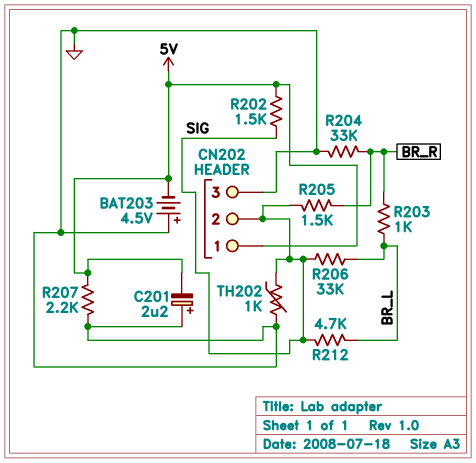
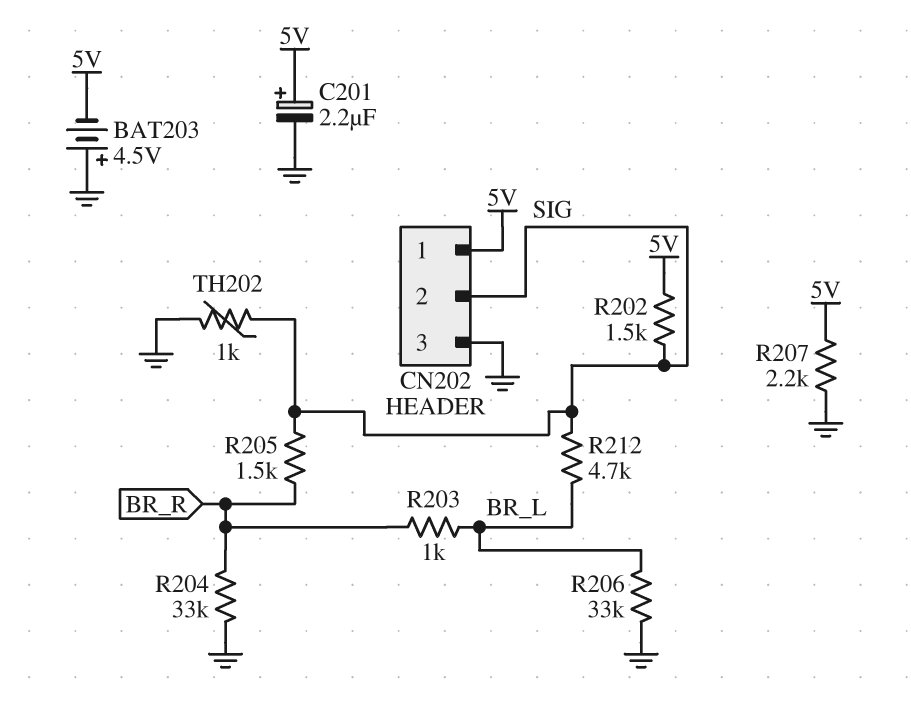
C201: 2.2uF (plus GND, minus 5V) -> 2.2uF (plus 5V, minus GND)
R206: 33k (BR_L, SIG) -> 33k (BR_L, GND)

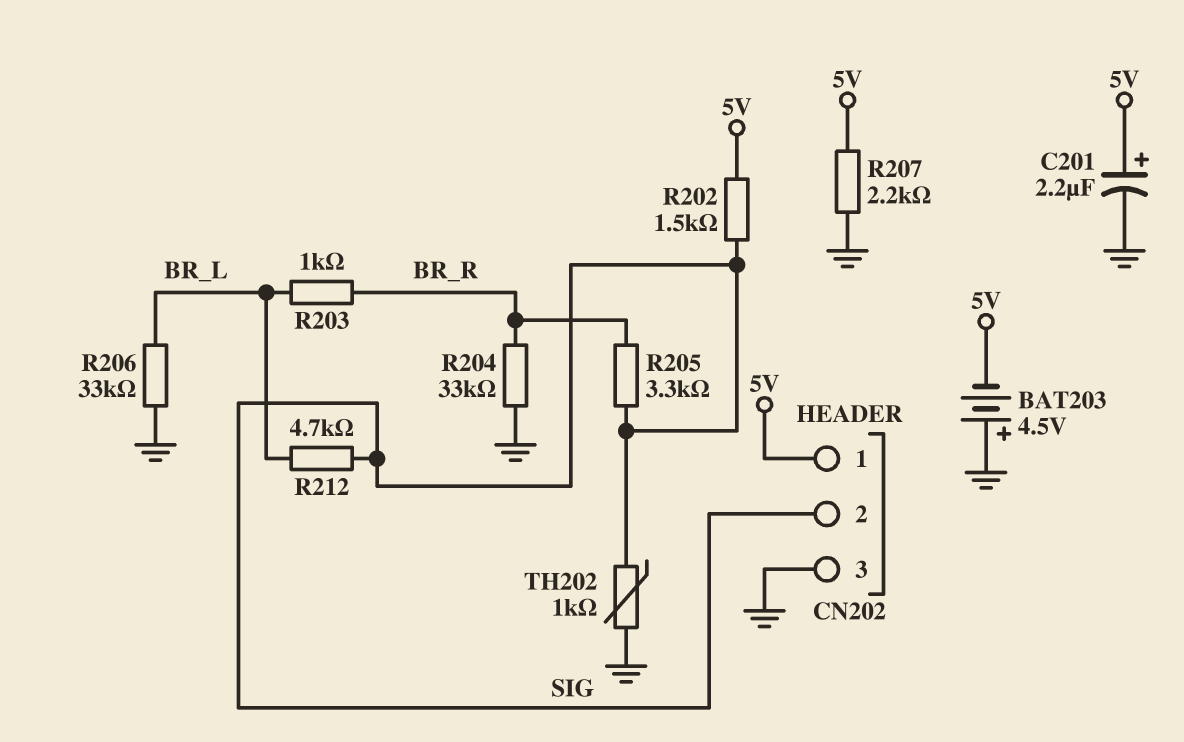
R205: 1.5k (BR_R, SIG) -> 3.3k (BR_R, SIG)

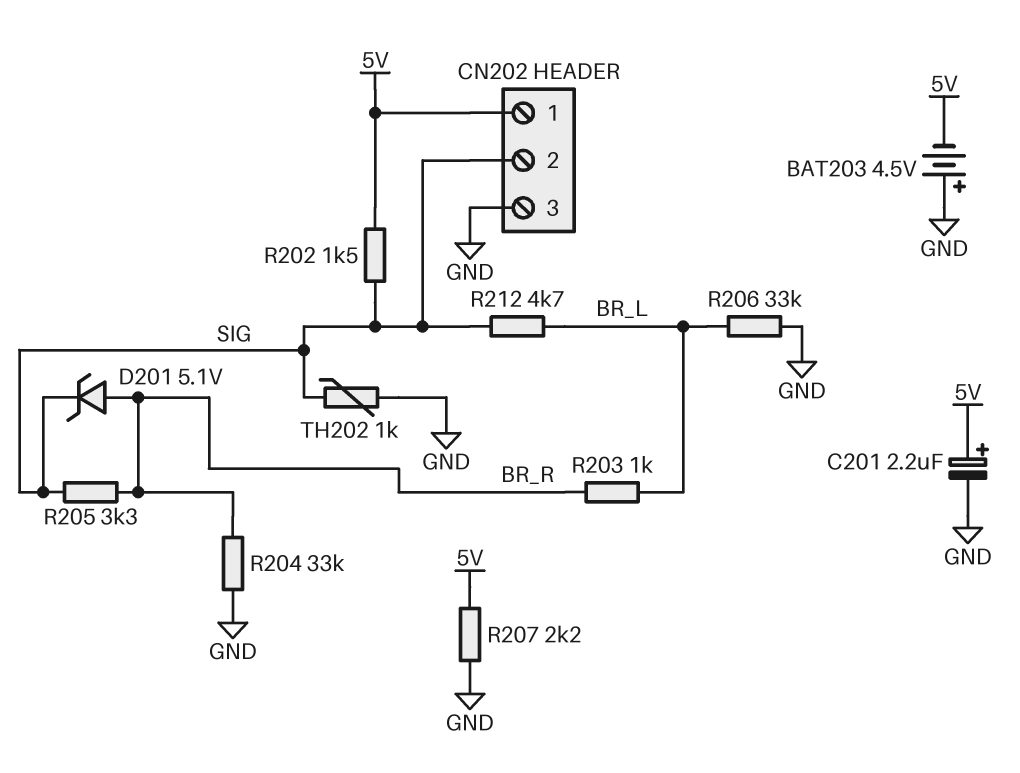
D201: none -> zener 5.1V (A BR_R, K SIG)

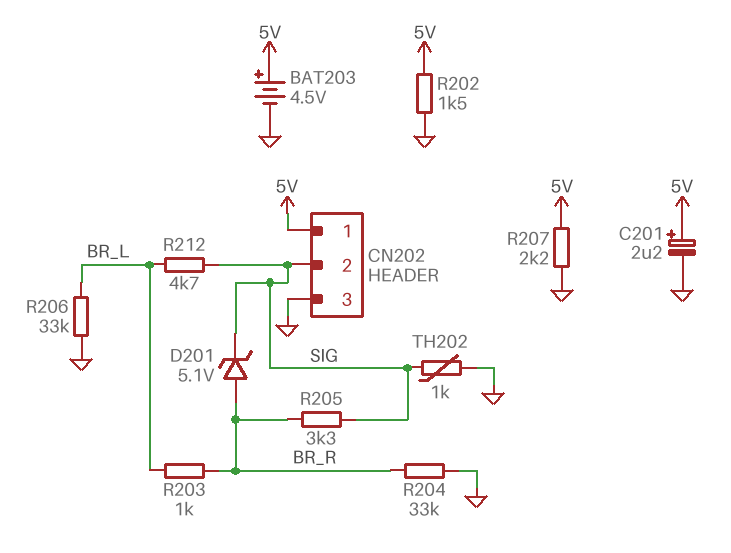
BAT203: 4.5V (plus GND, minus 5V) -> 4.5V (plus 5V, minus GND)
R202: 1.5k (5V, SIG) -> 1.5k (5V, GND)

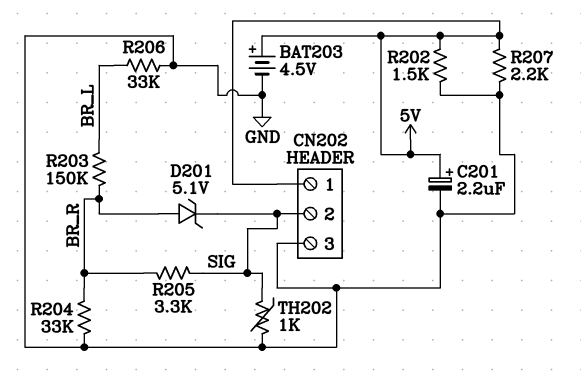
R203: 1k (BR_L, BR_R) -> 150k (BR_L, BR_R)
R212: 4.7k (BR_L, SIG) -> none

